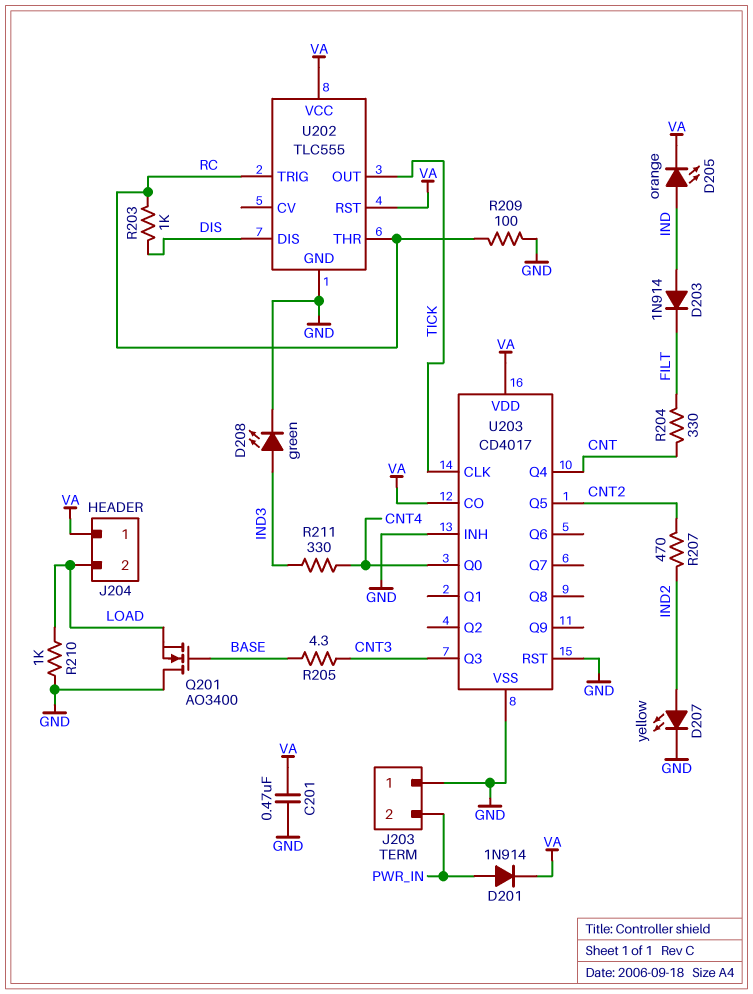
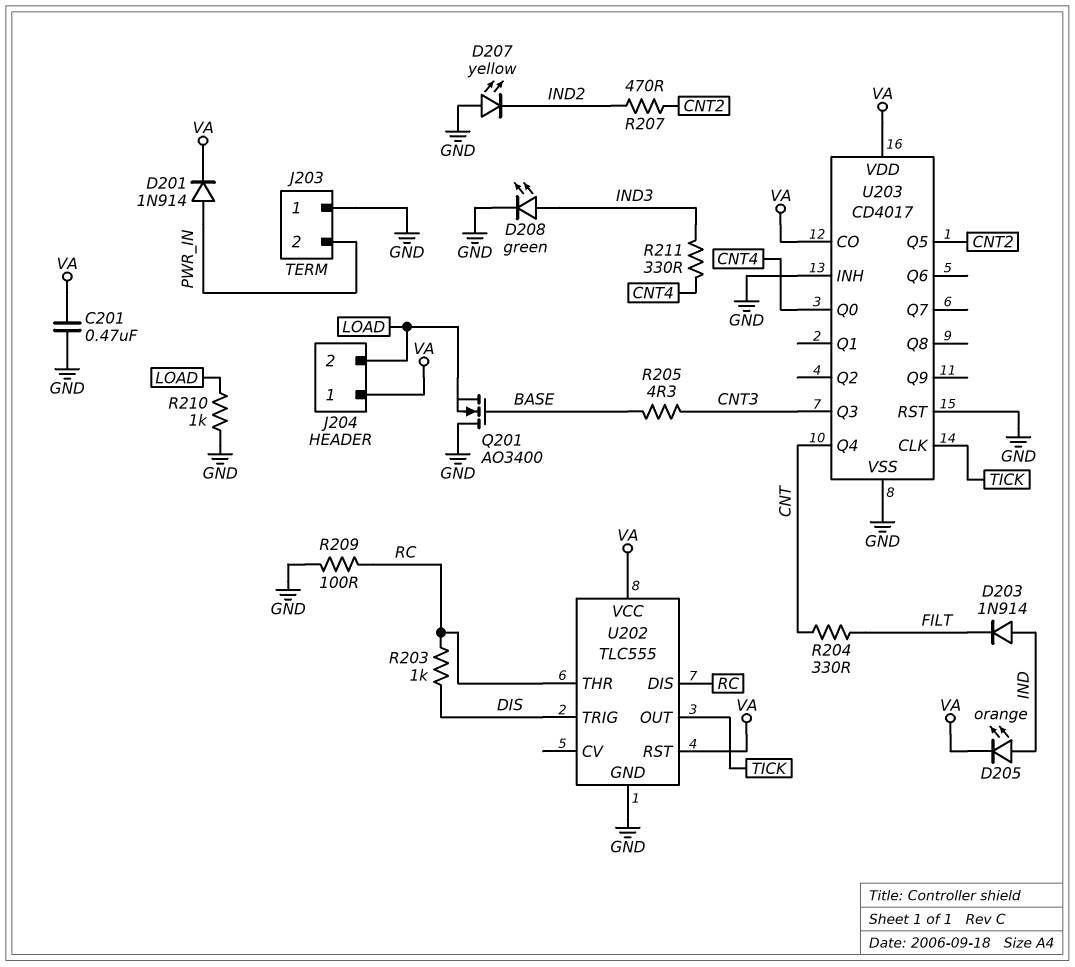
D207: LED yellow (A IND2, K GND) -> LED yellow (A GND, K IND2)
U202 pin DIS: DIS -> RC
U202 pin TRIG: RC -> DIS

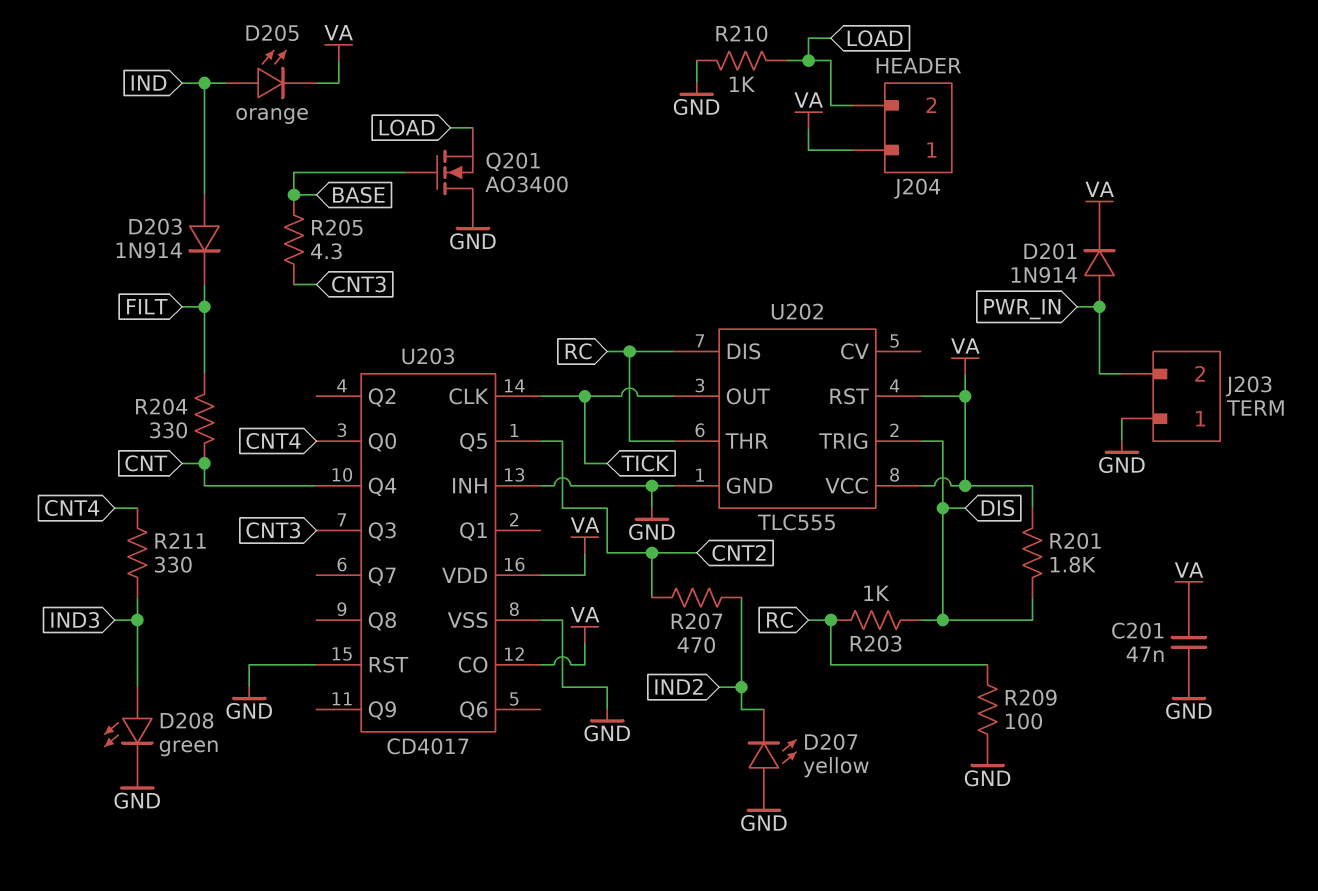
C201: 470nF (GND, VA) -> 47nF (GND, VA)
R201: none -> 1.8k (DIS, VA)

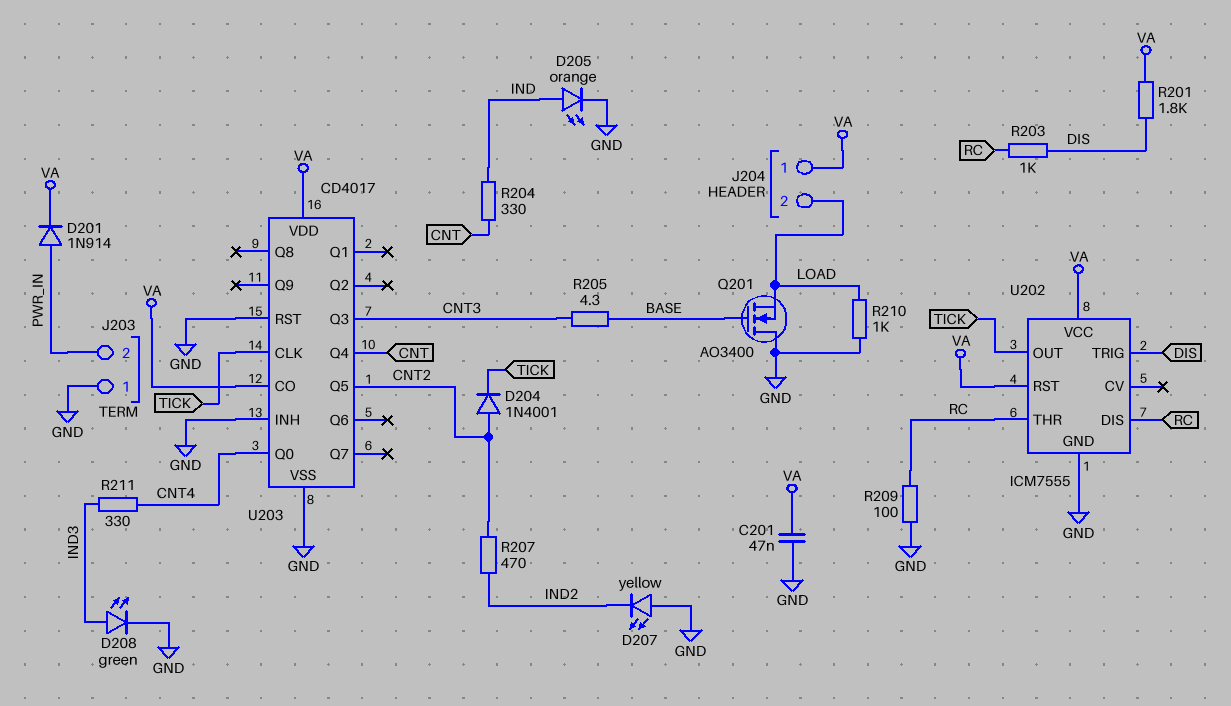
D203: diode 1N914 (A IND, K FILT) -> none
D204: none -> diode 1N4001 (A CNT2, K TICK)
D205: LED orange (A IND, K VA) -> LED orange (A IND, K GND)
R204: 330 (CNT, FILT) -> 330 (CNT, IND)
U202: TLC555 -> ICM7555

